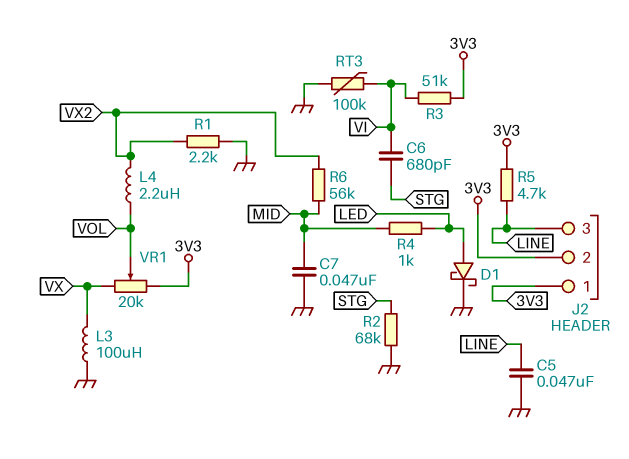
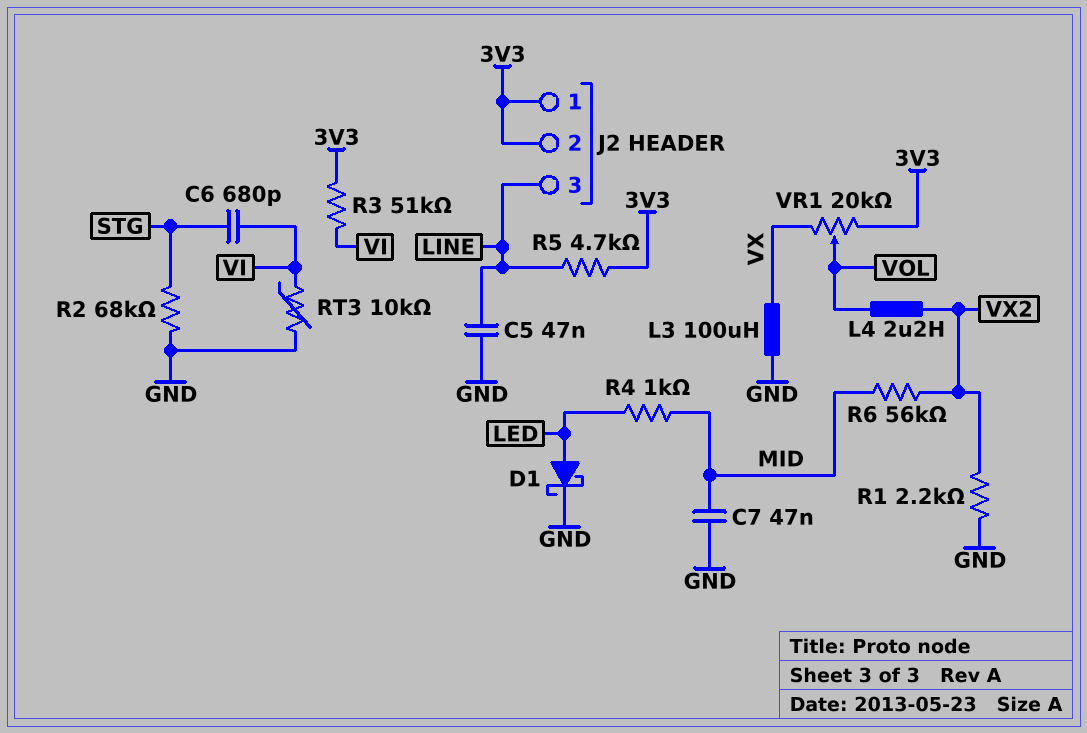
RT3: 100k (GND, VI) -> 10k (GND, VI)

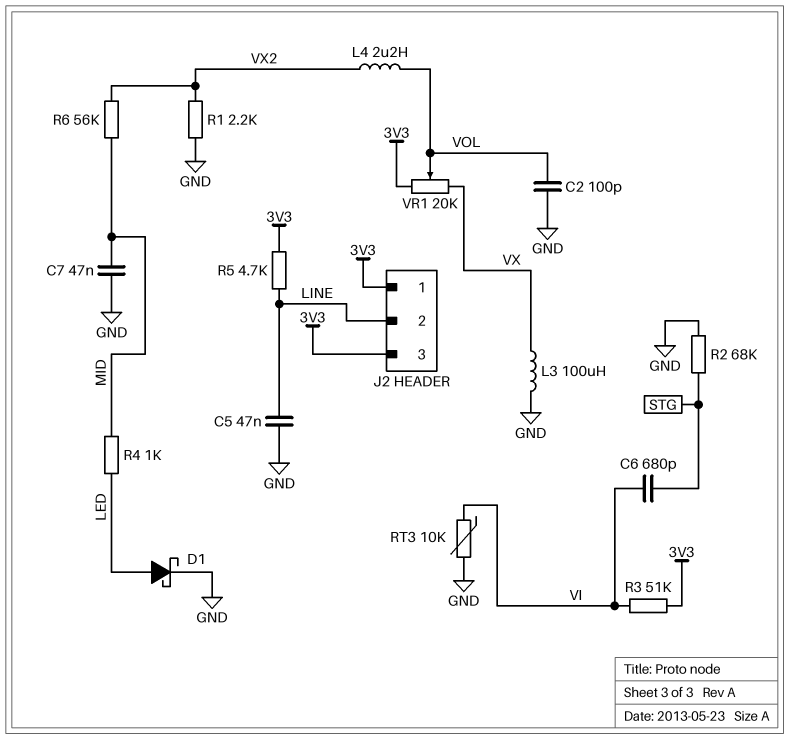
C2: none -> 100pF (GND, VOL)
J2 pin 2: 3V3 -> LINE
J2 pin 3: LINE -> 3V3

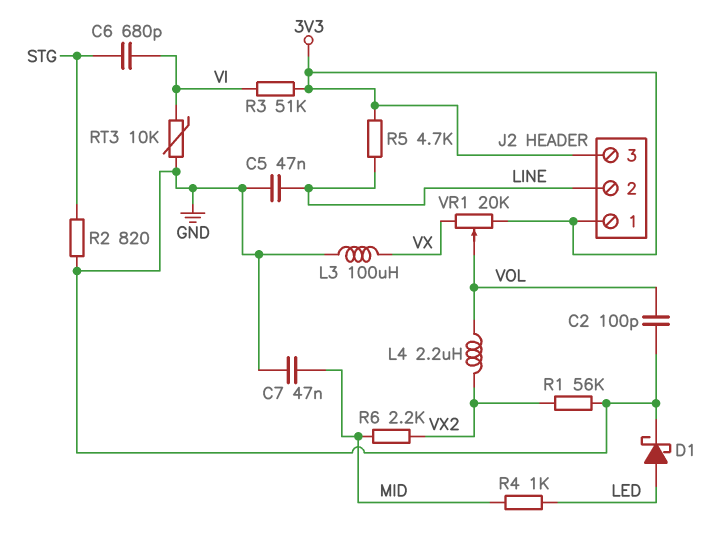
R1: 2.2k (GND, VX2) -> 56k (GND, VX2)
R2: 68k (GND, STG) -> 820 (GND, STG)
R6: 56k (MID, VX2) -> 2.2k (MID, VX2)

